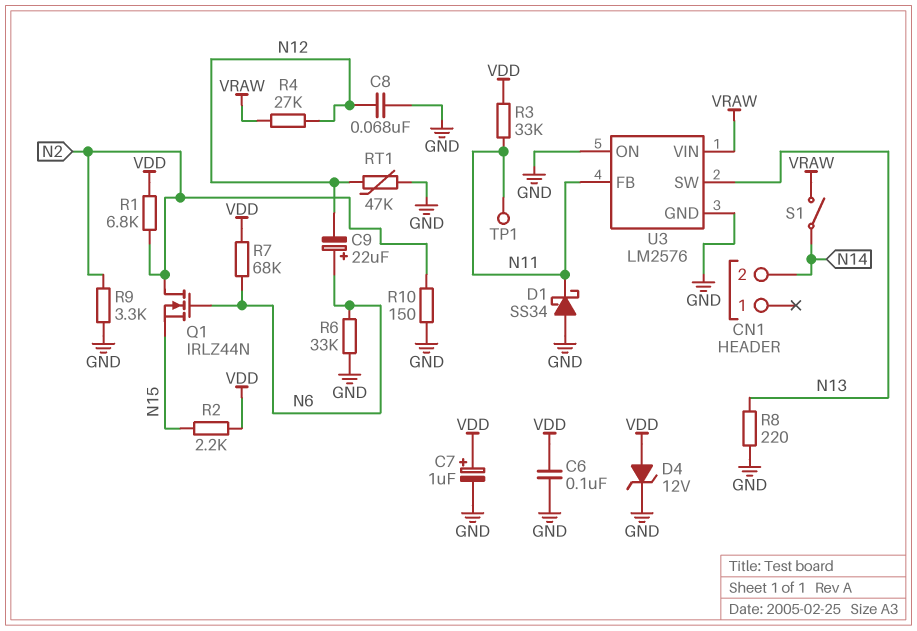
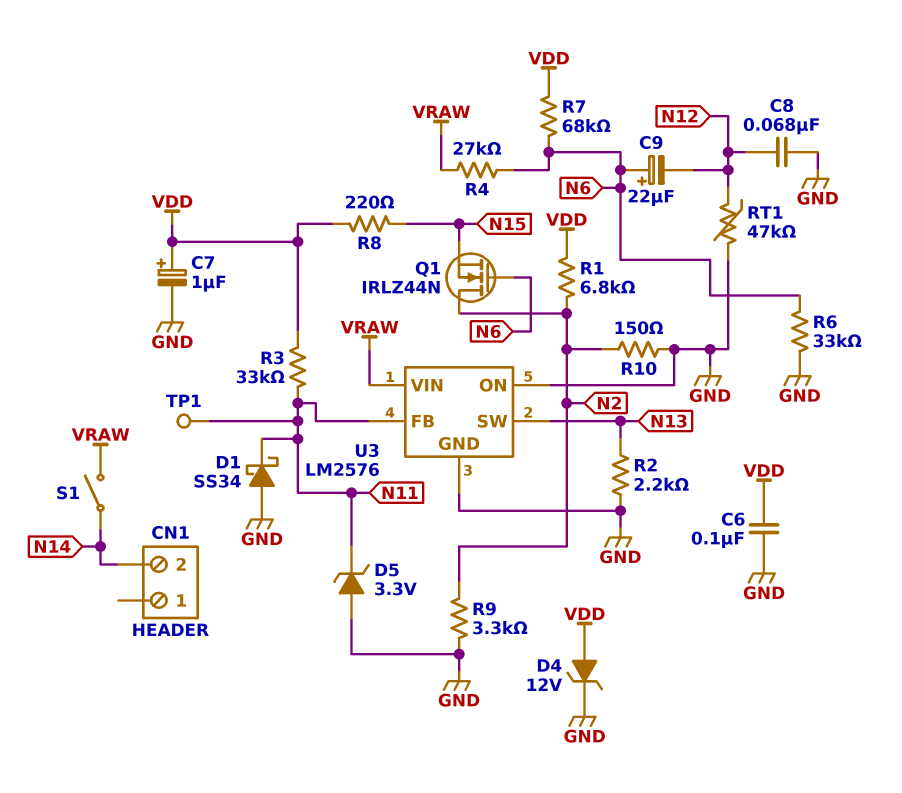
D5: none -> zener 3.3V (A GND, K N11)
R2: 2.2k (N15, VDD) -> 2.2k (GND, N13)
R4: 27k (N12, VRAW) -> 27k (N6, VRAW)
R8: 220 (GND, N13) -> 220 (N15, VDD)

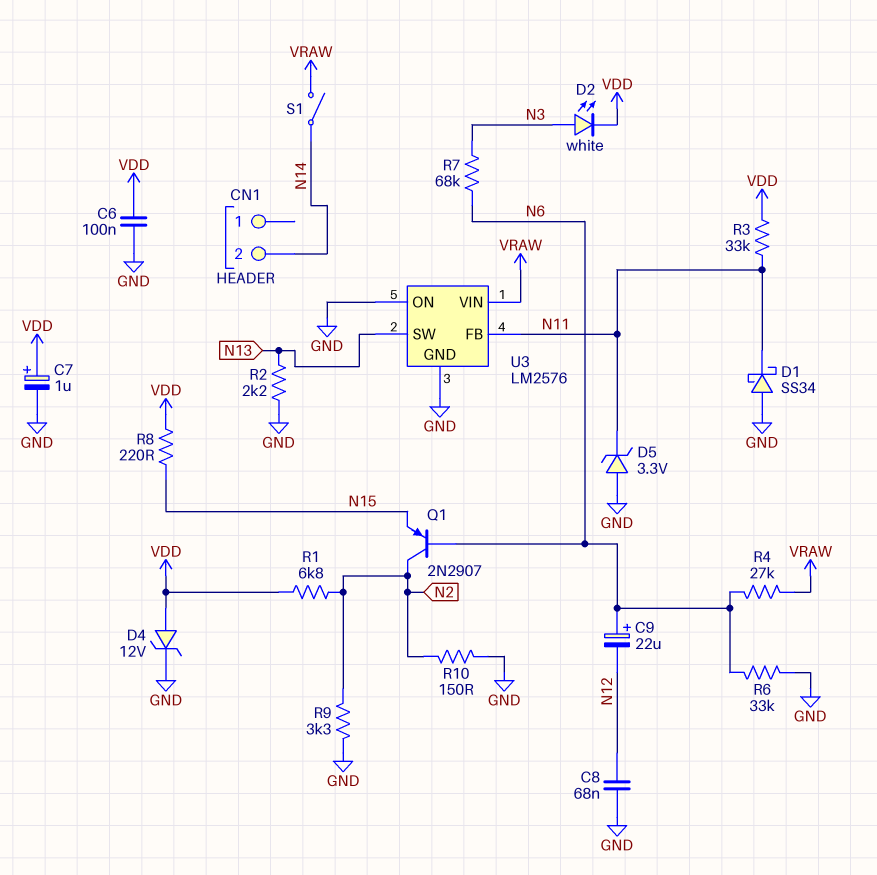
D2: none -> LED white (A N3, K VDD)
Q1: NMOS IRLZ44N (G N6, D N2, S N15) -> PNP 2N2907 (B N6, C N2, E N15)
R7: 68k (N6, VDD) -> 68k (N3, N6)
RT1: 47k (GND, N12) -> none
TP1: test point (N11) -> none

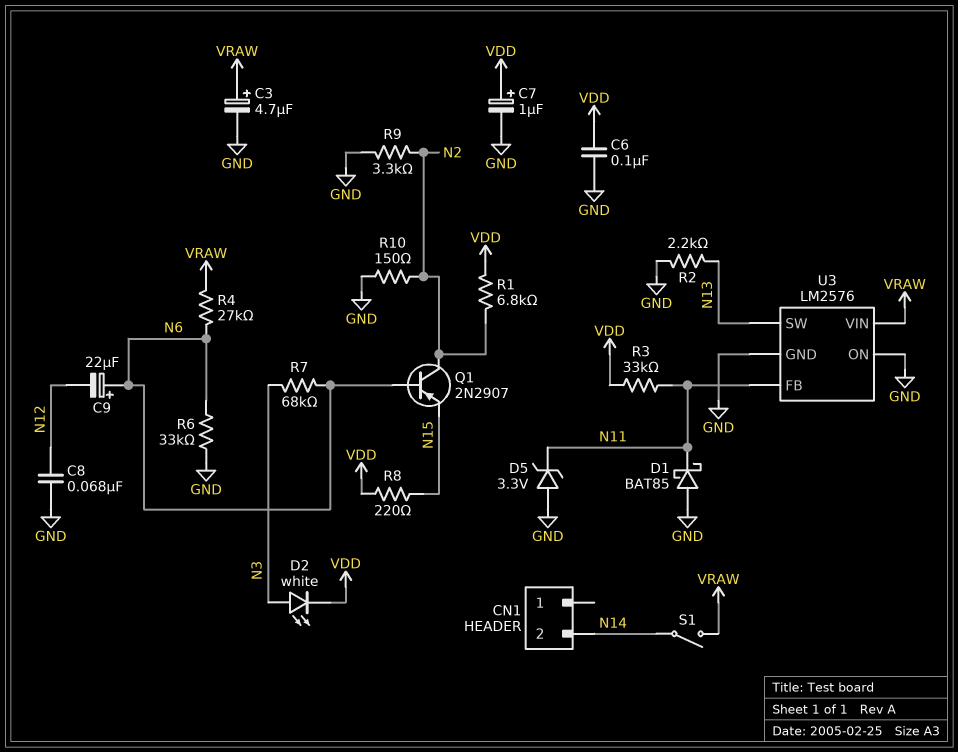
C3: none -> 4.7uF (plus VRAW, minus GND)
D1: schottky SS34 (A GND, K N11) -> schottky BAT85 (A GND, K N11)
D4: zener 12V (A VDD, K GND) -> none

